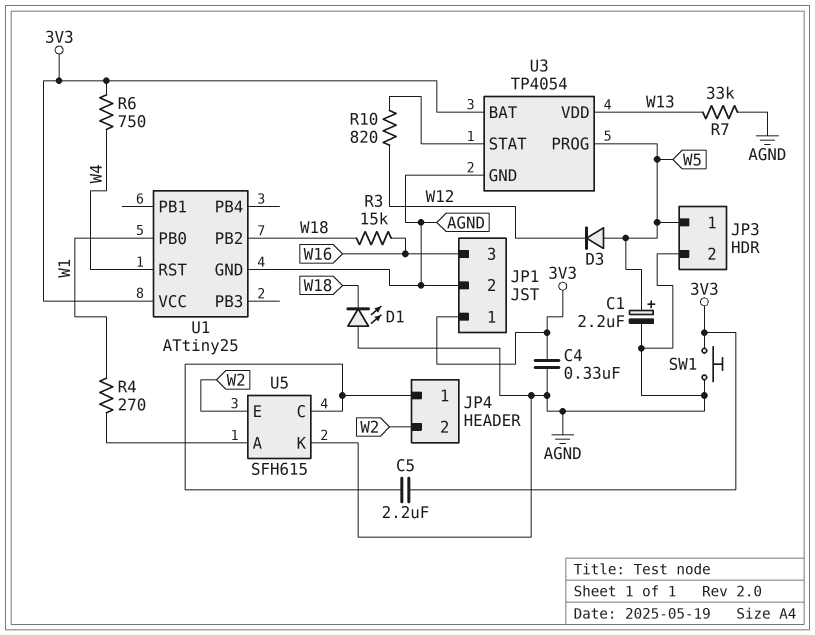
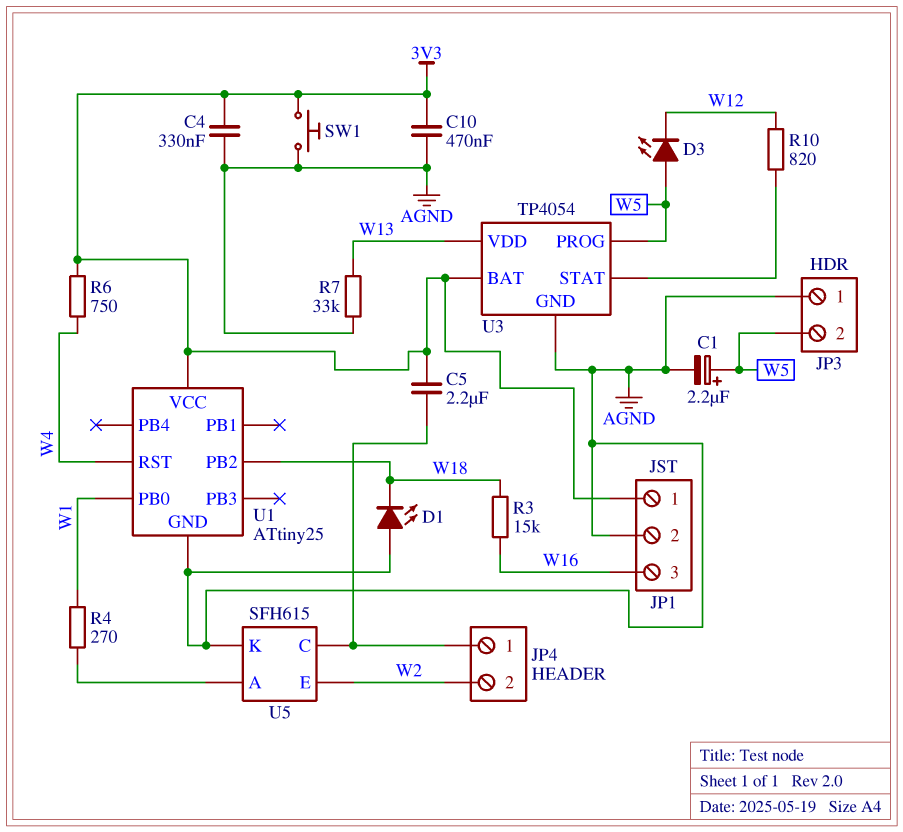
C10: none -> 470nF (3V3, AGND)
D3: diode (A W5, K W12) -> LED (A W5, K W12)
JP3 pin 1: W5 -> AGND
JP3 pin 2: AGND -> W5

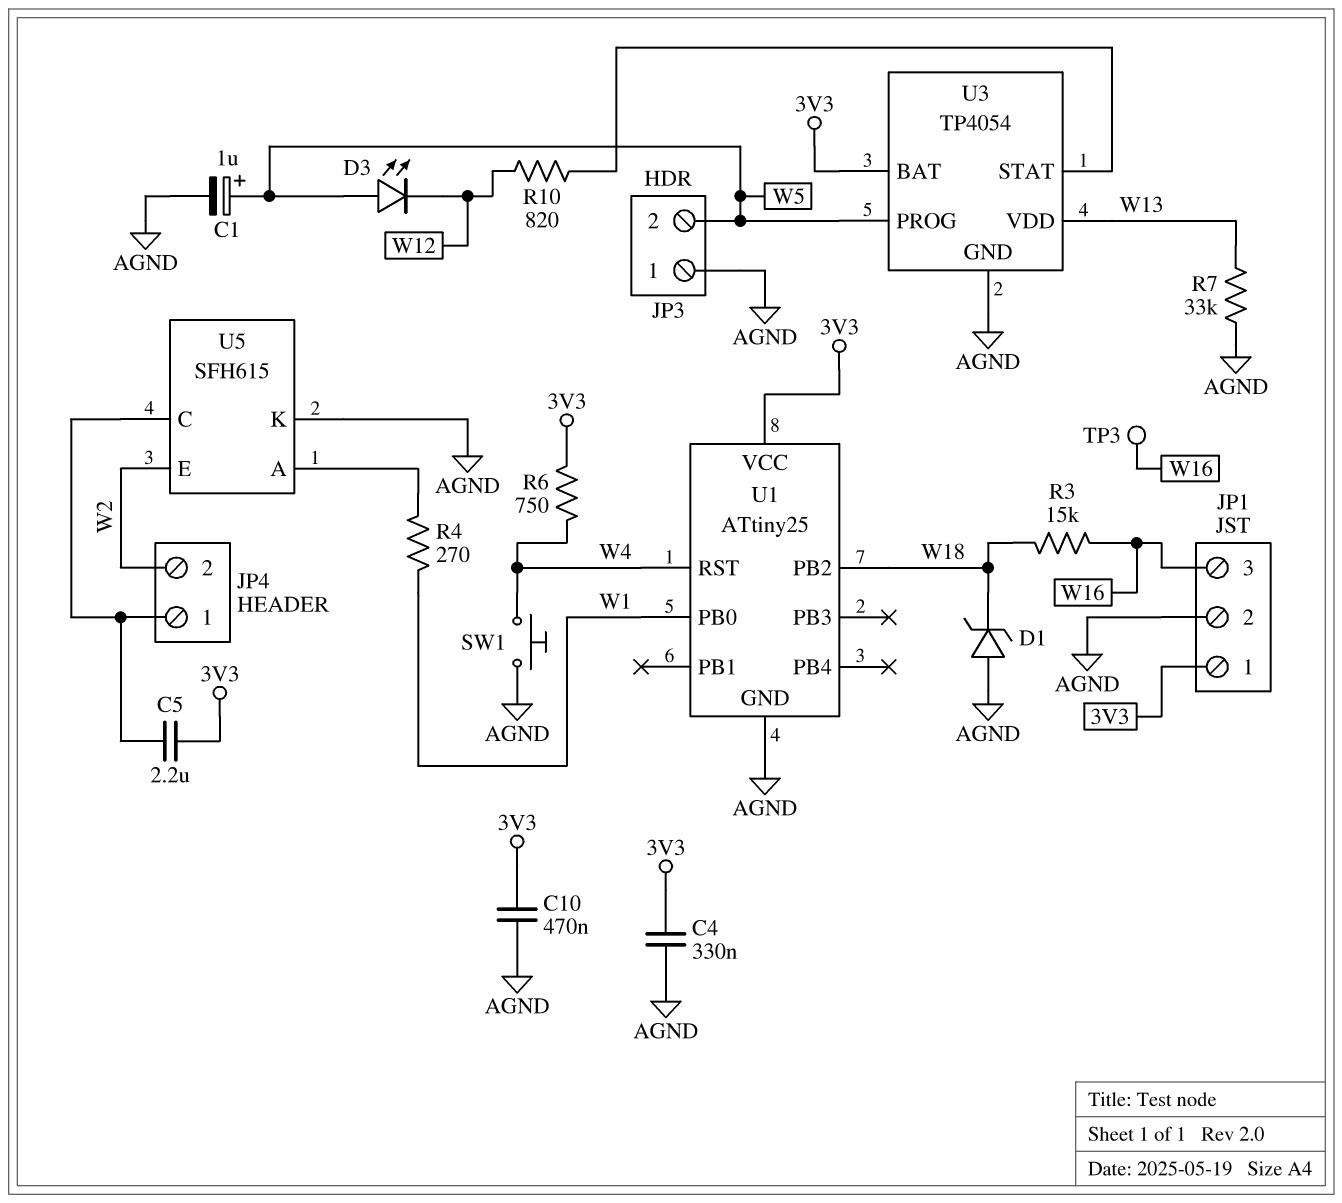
C1: 2.2uF (plus W5, minus AGND) -> 1uF (plus W5, minus AGND)
D1: LED (A AGND, K W18) -> zener (A AGND, K W18)
SW1: button (3V3, AGND) -> button (AGND, W4)
TP3: none -> test point (W16)

